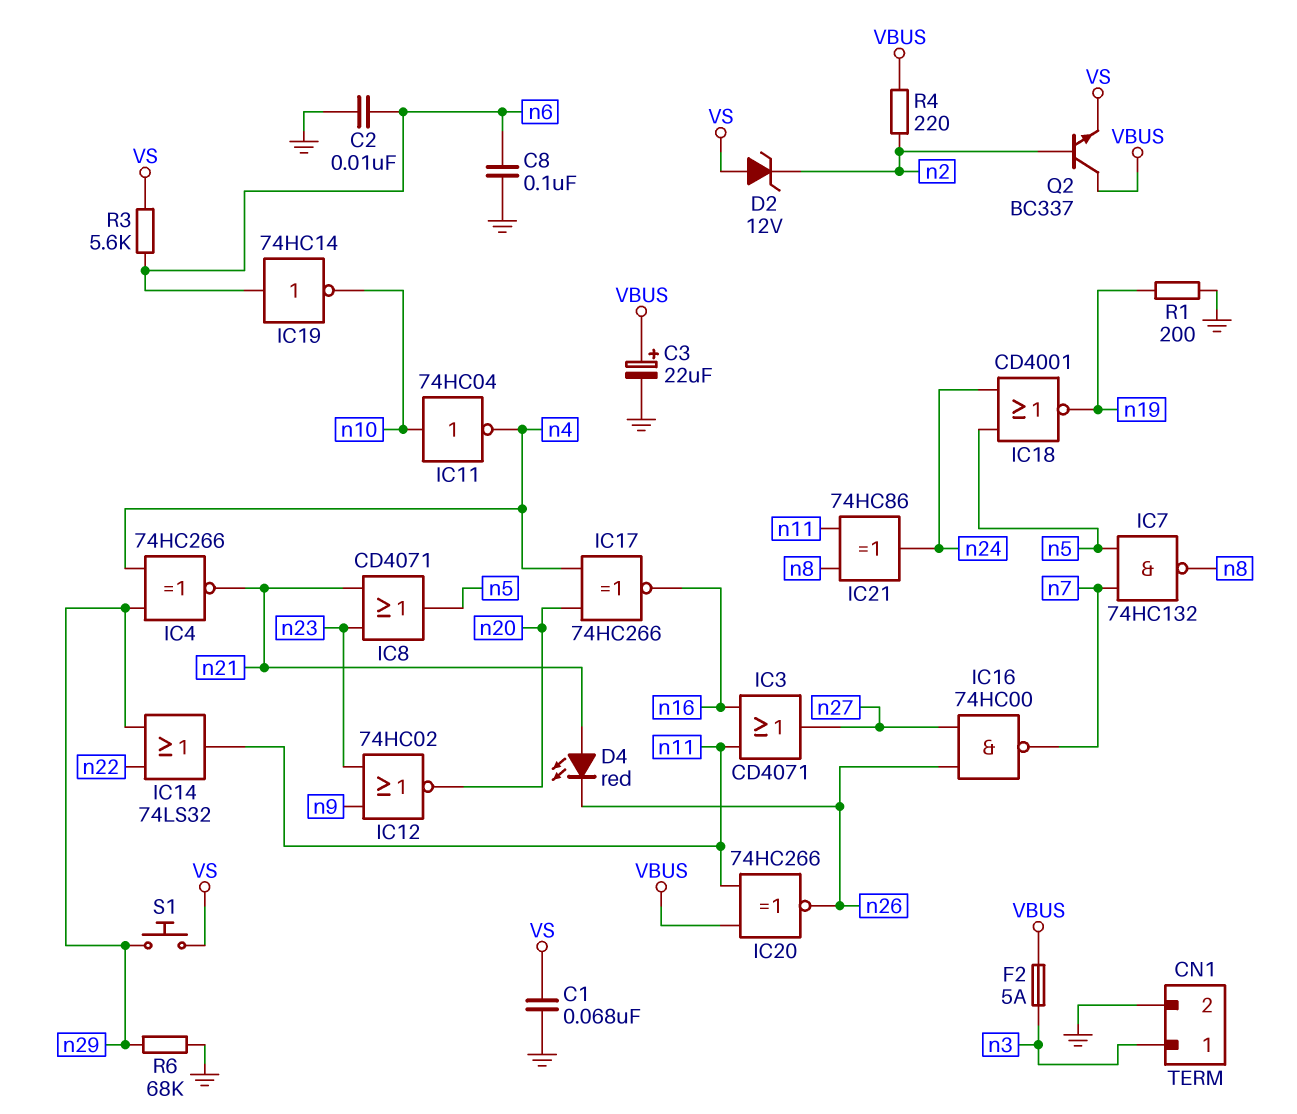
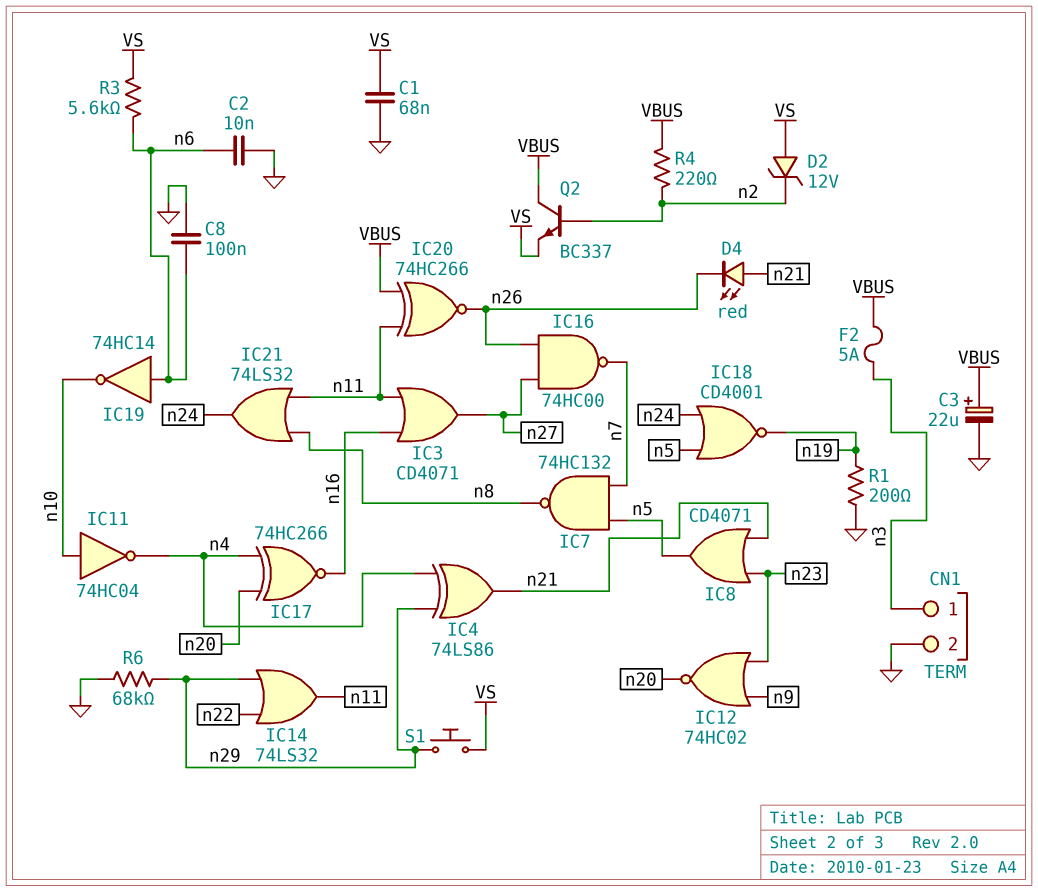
IC4: XNOR 74HC266 (in n4, in n29, out n21) -> XOR 74LS86 (in n4, in n29, out n21)
IC21: XOR 74HC86 (in n8, in n11, out n24) -> OR 74LS32 (in n8, in n11, out n24)

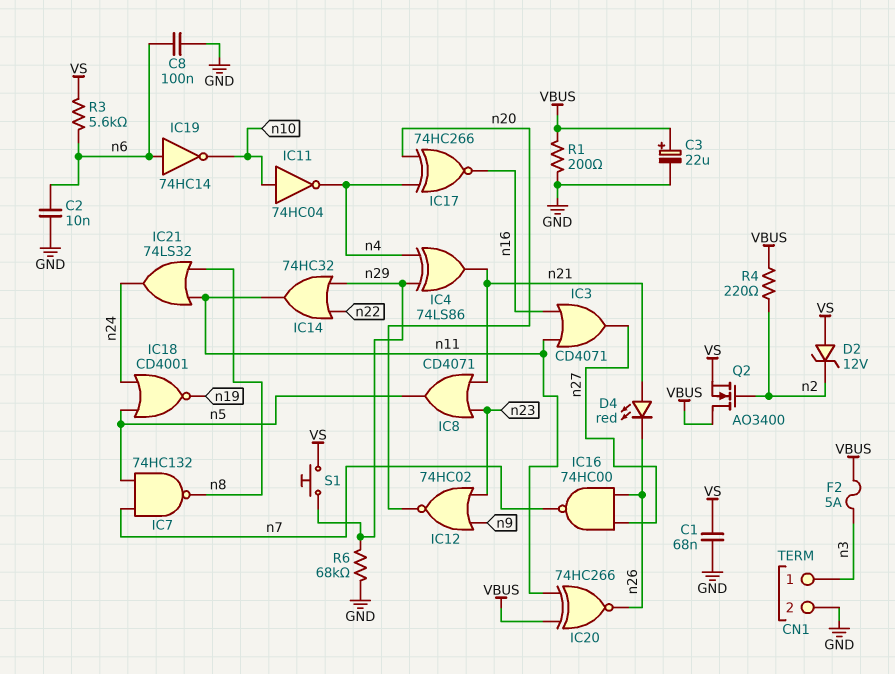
IC14: OR 74LS32 (in n22, in n29, out n11) -> OR 74HC32 (in n22, in n29, out n11)
Q2: NPN BC337 (B n2, C VBUS, E VS) -> NMOS AO3400 (G n2, D VBUS, S VS)
R1: 200 (GND, n19) -> 200 (GND, VBUS)

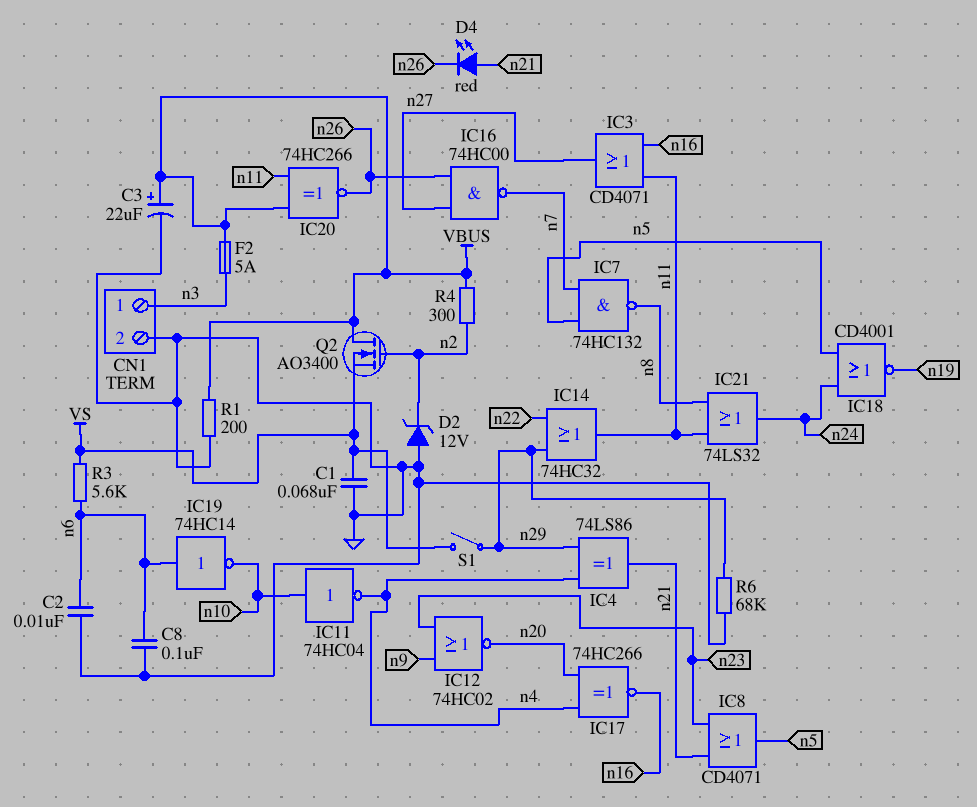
D2: zener 12V (A VS, K n2) -> zener 12V (A GND, K n2)
R4: 220 (VBUS, n2) -> 300 (VBUS, n2)
S1: button (VS, n29) -> switch (VS, n29)

